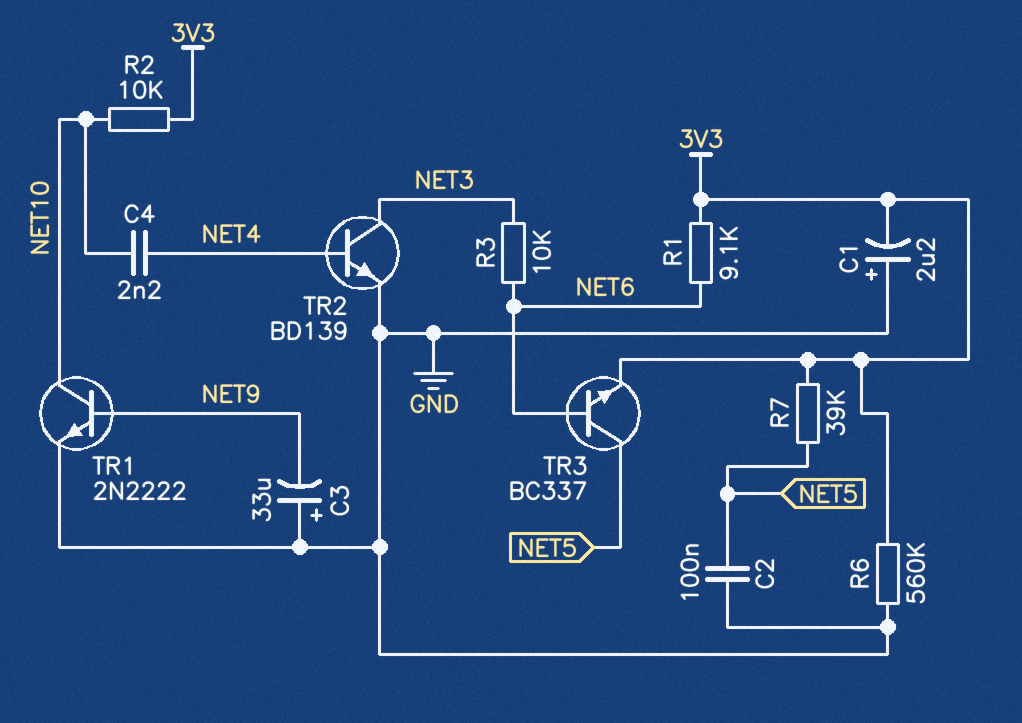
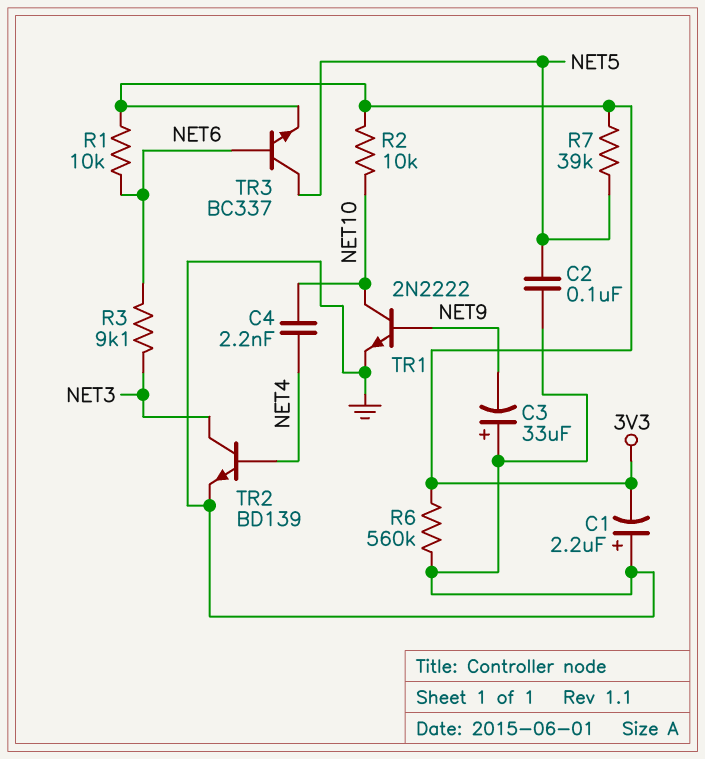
R1: 9.1k (3V3, NET6) -> 10k (3V3, NET6)
R3: 10k (NET3, NET6) -> 9.1k (NET3, NET6)

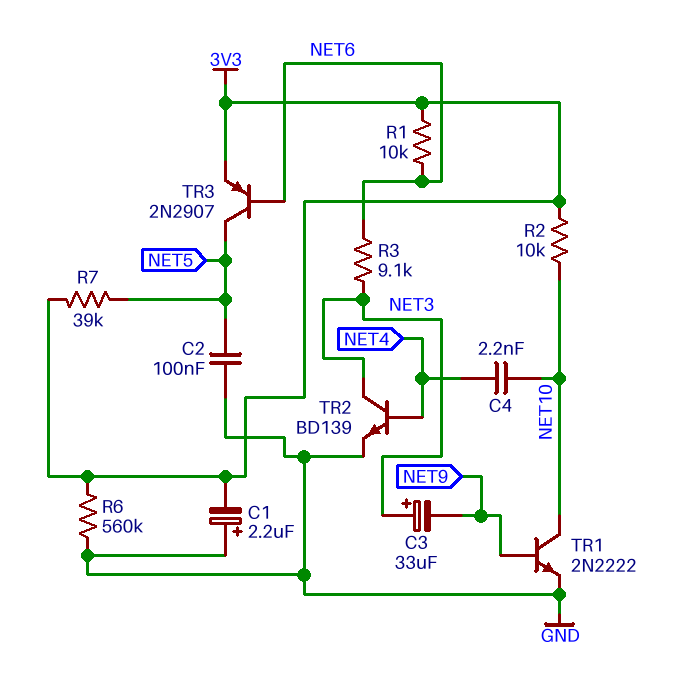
C3: 33uF (plus GND, minus NET9) -> 33uF (plus NET3, minus NET9)
TR3: NPN BC337 (B NET6, C NET5, E 3V3) -> PNP 2N2907 (B NET6, C NET5, E 3V3)

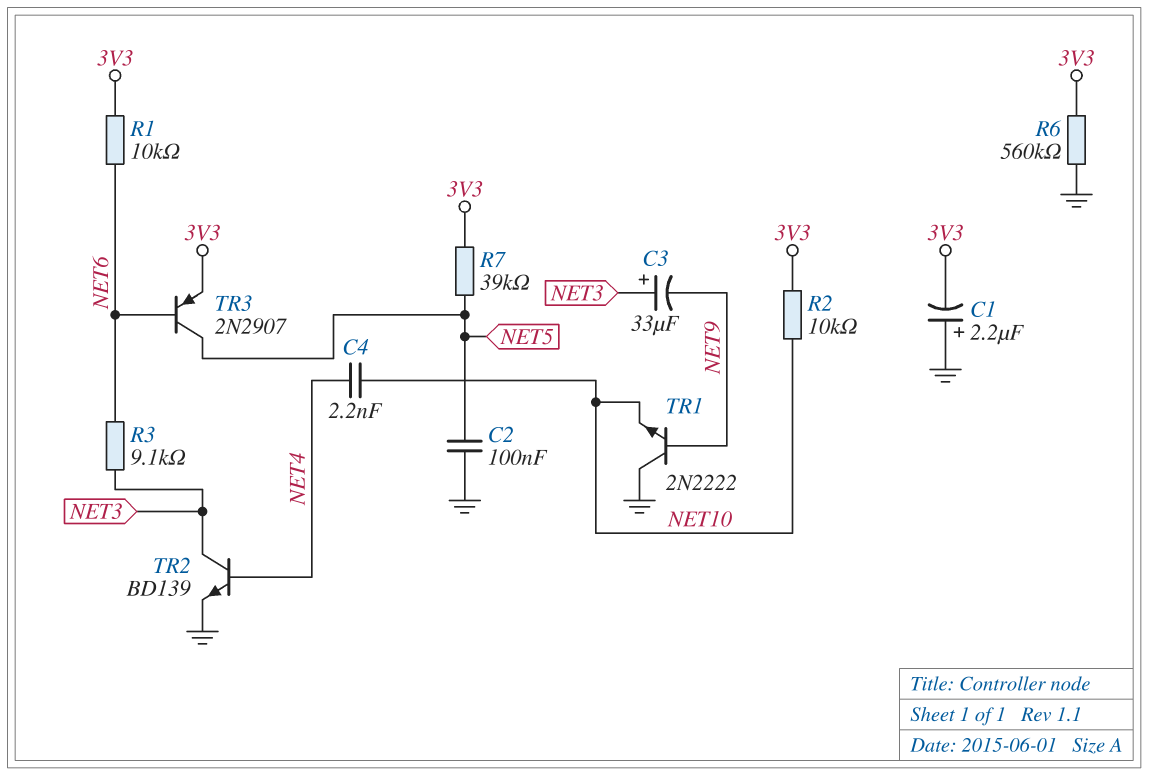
TR1: NPN 2N2222 (B NET9, C NET10, E GND) -> NPN 2N2222 (B NET9, C GND, E NET10)

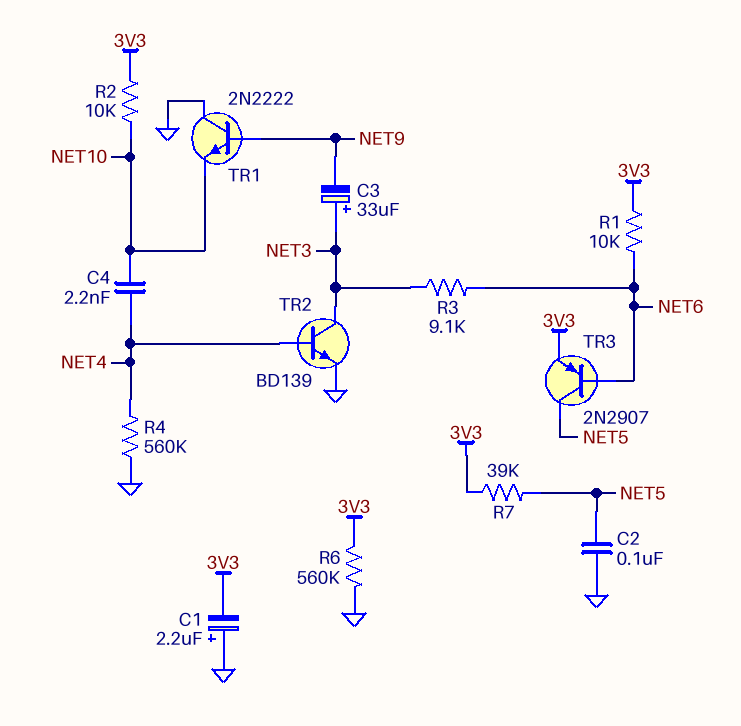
R4: none -> 560k (GND, NET4)

